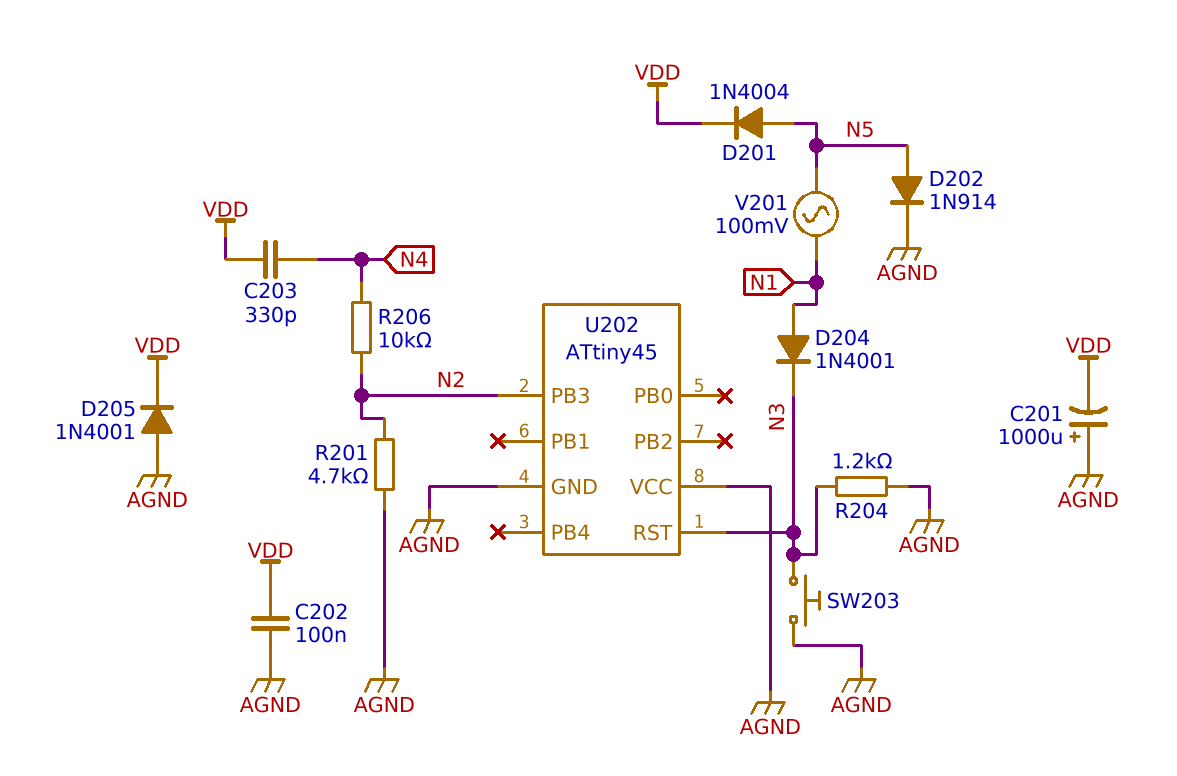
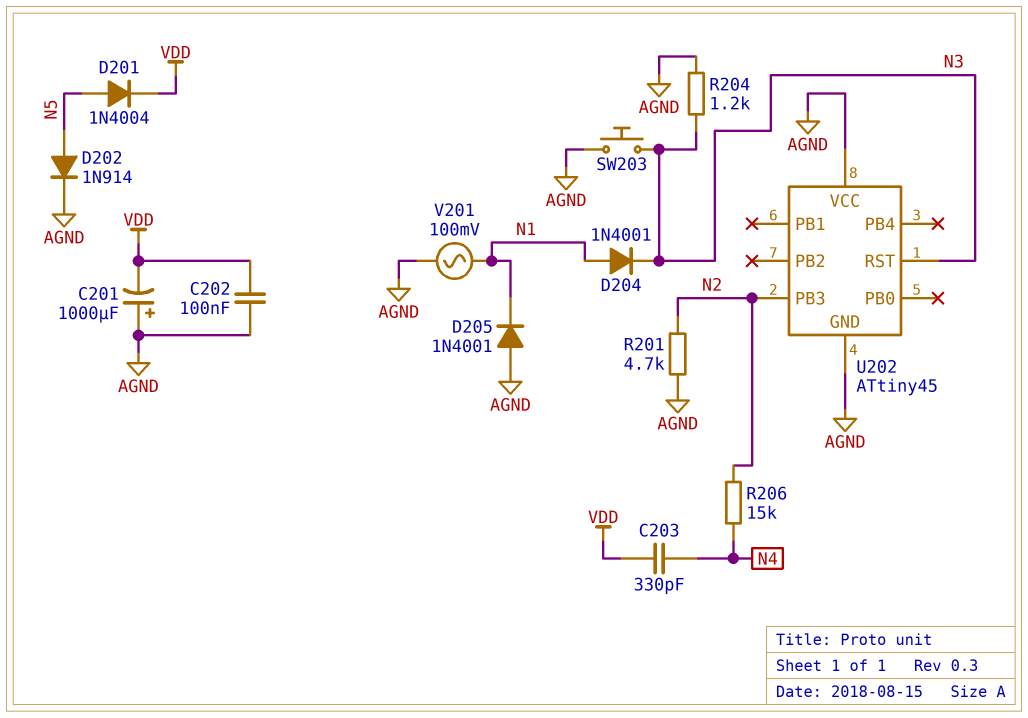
D205: diode 1N4001 (A AGND, K VDD) -> diode 1N4001 (A AGND, K N1)
R206: 10k (N2, N4) -> 15k (N2, N4)
V201: AC 100mV (N1, N5) -> AC 100mV (AGND, N1)

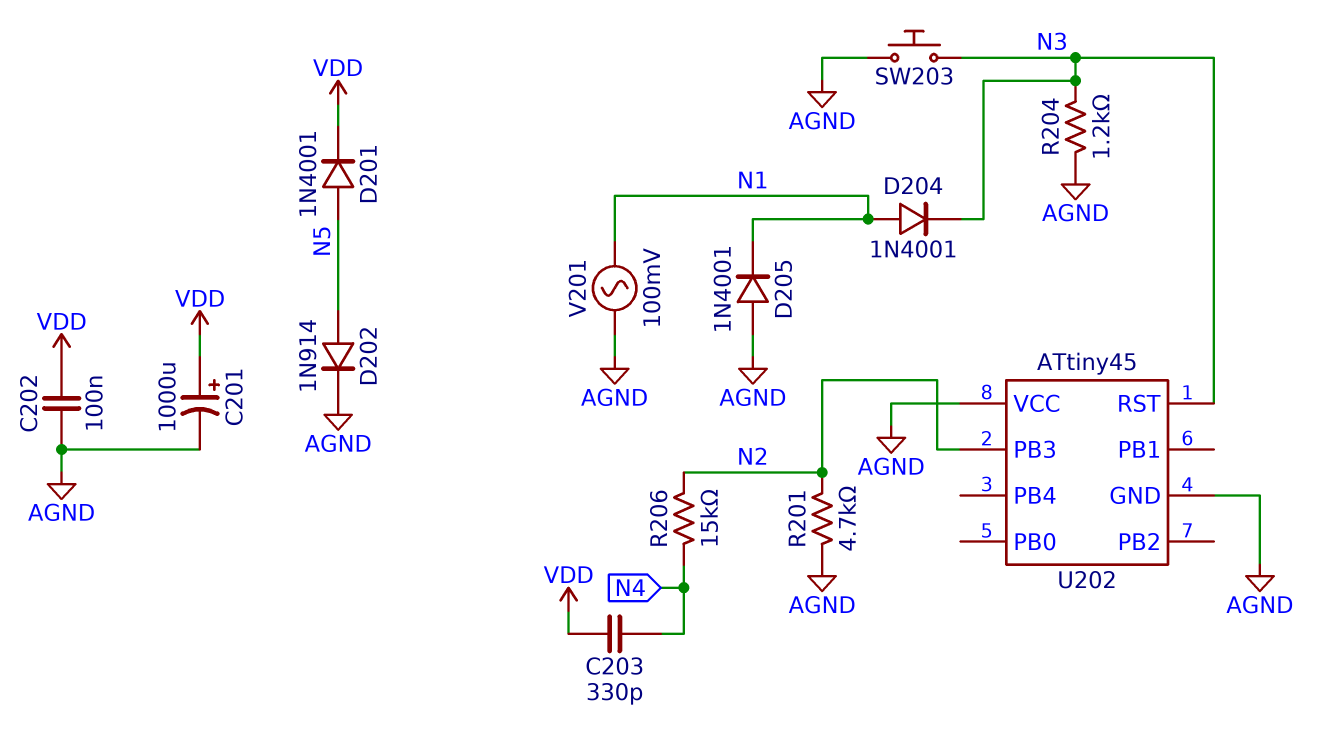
C201: 1000uF (plus AGND, minus VDD) -> 1000uF (plus VDD, minus AGND)
D201: diode 1N4004 (A N5, K VDD) -> diode 1N4001 (A N5, K VDD)

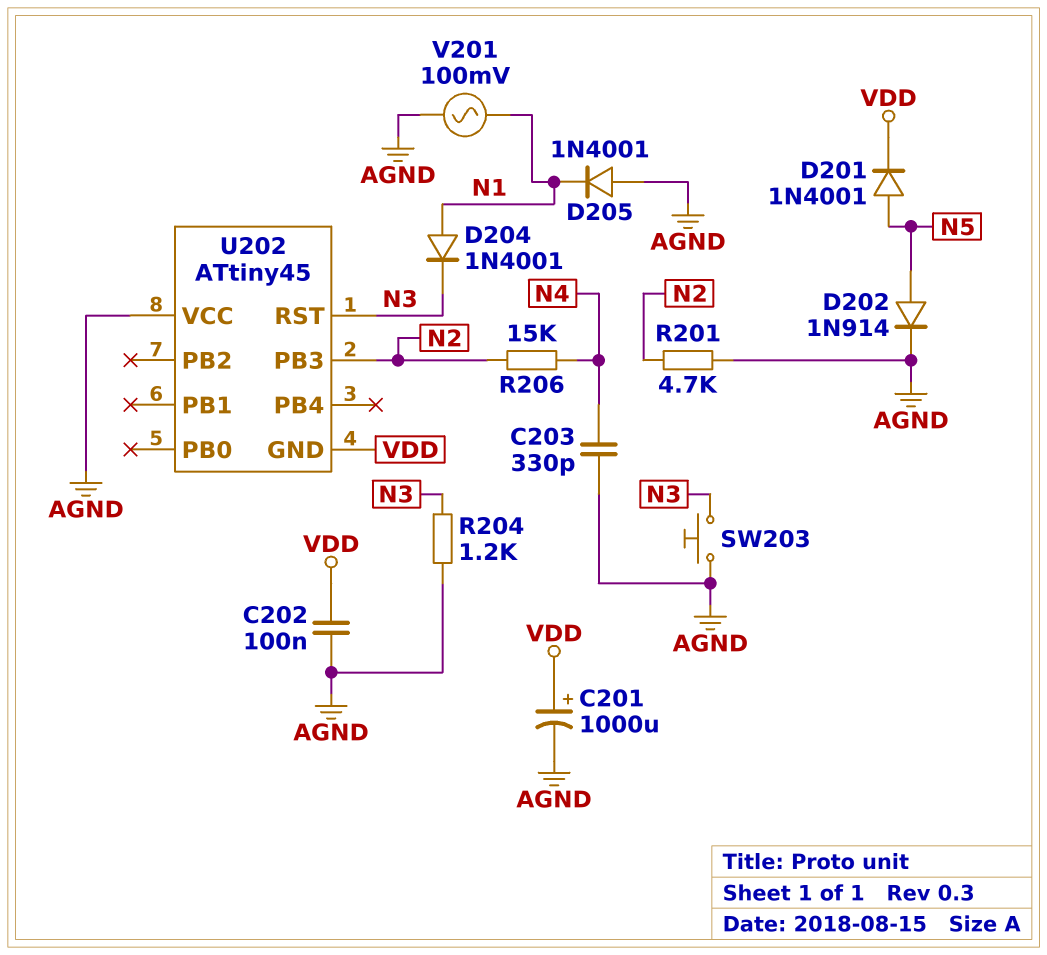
C203: 330pF (N4, VDD) -> 330pF (AGND, N4)
U202 pin GND: AGND -> VDD

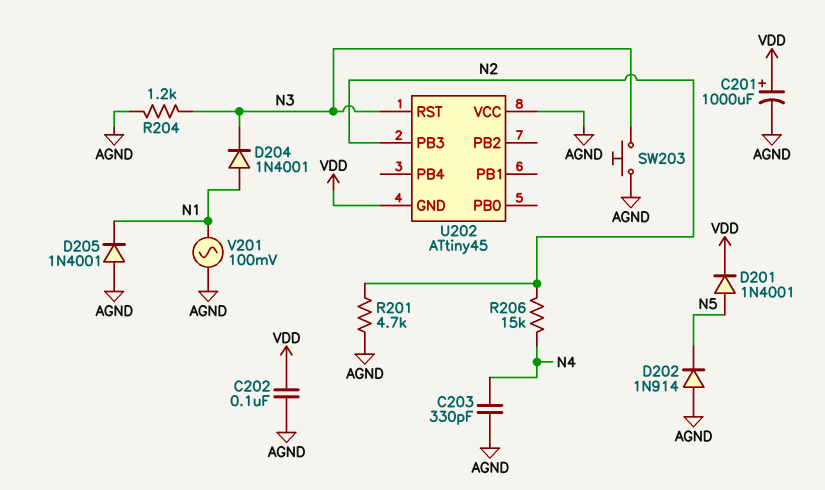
D202: diode 1N914 (A N5, K AGND) -> diode 1N914 (A AGND, K N5)

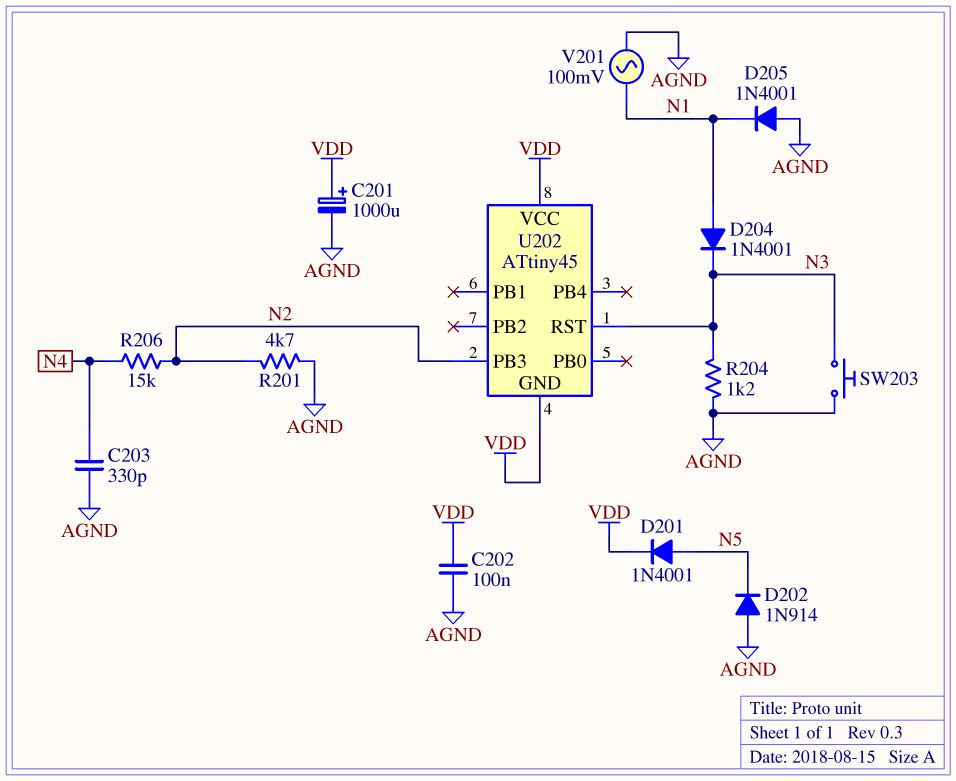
U202 pin VCC: AGND -> VDD

